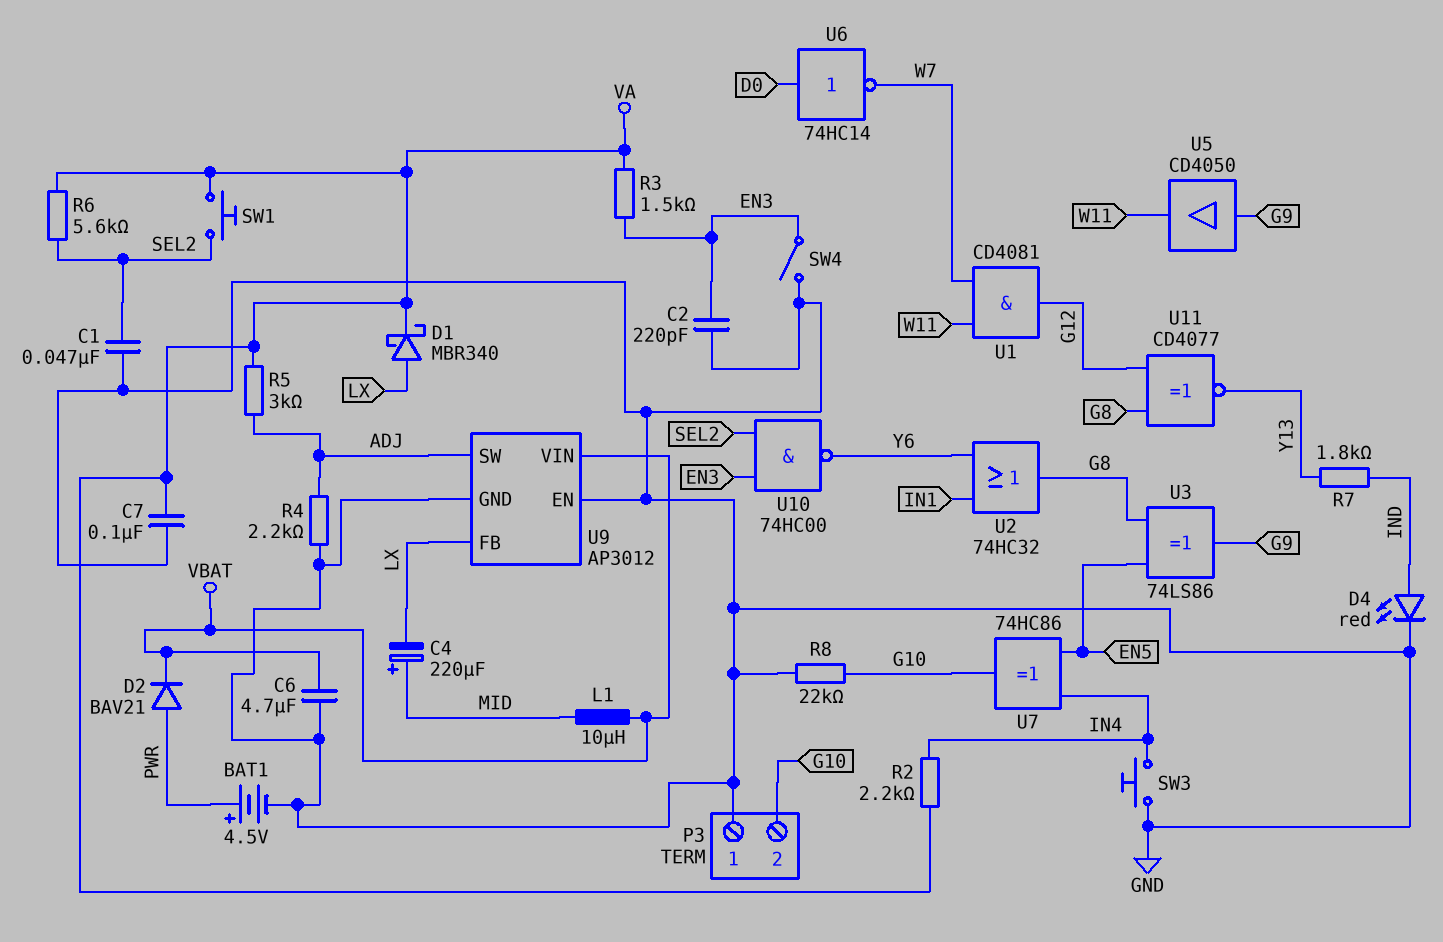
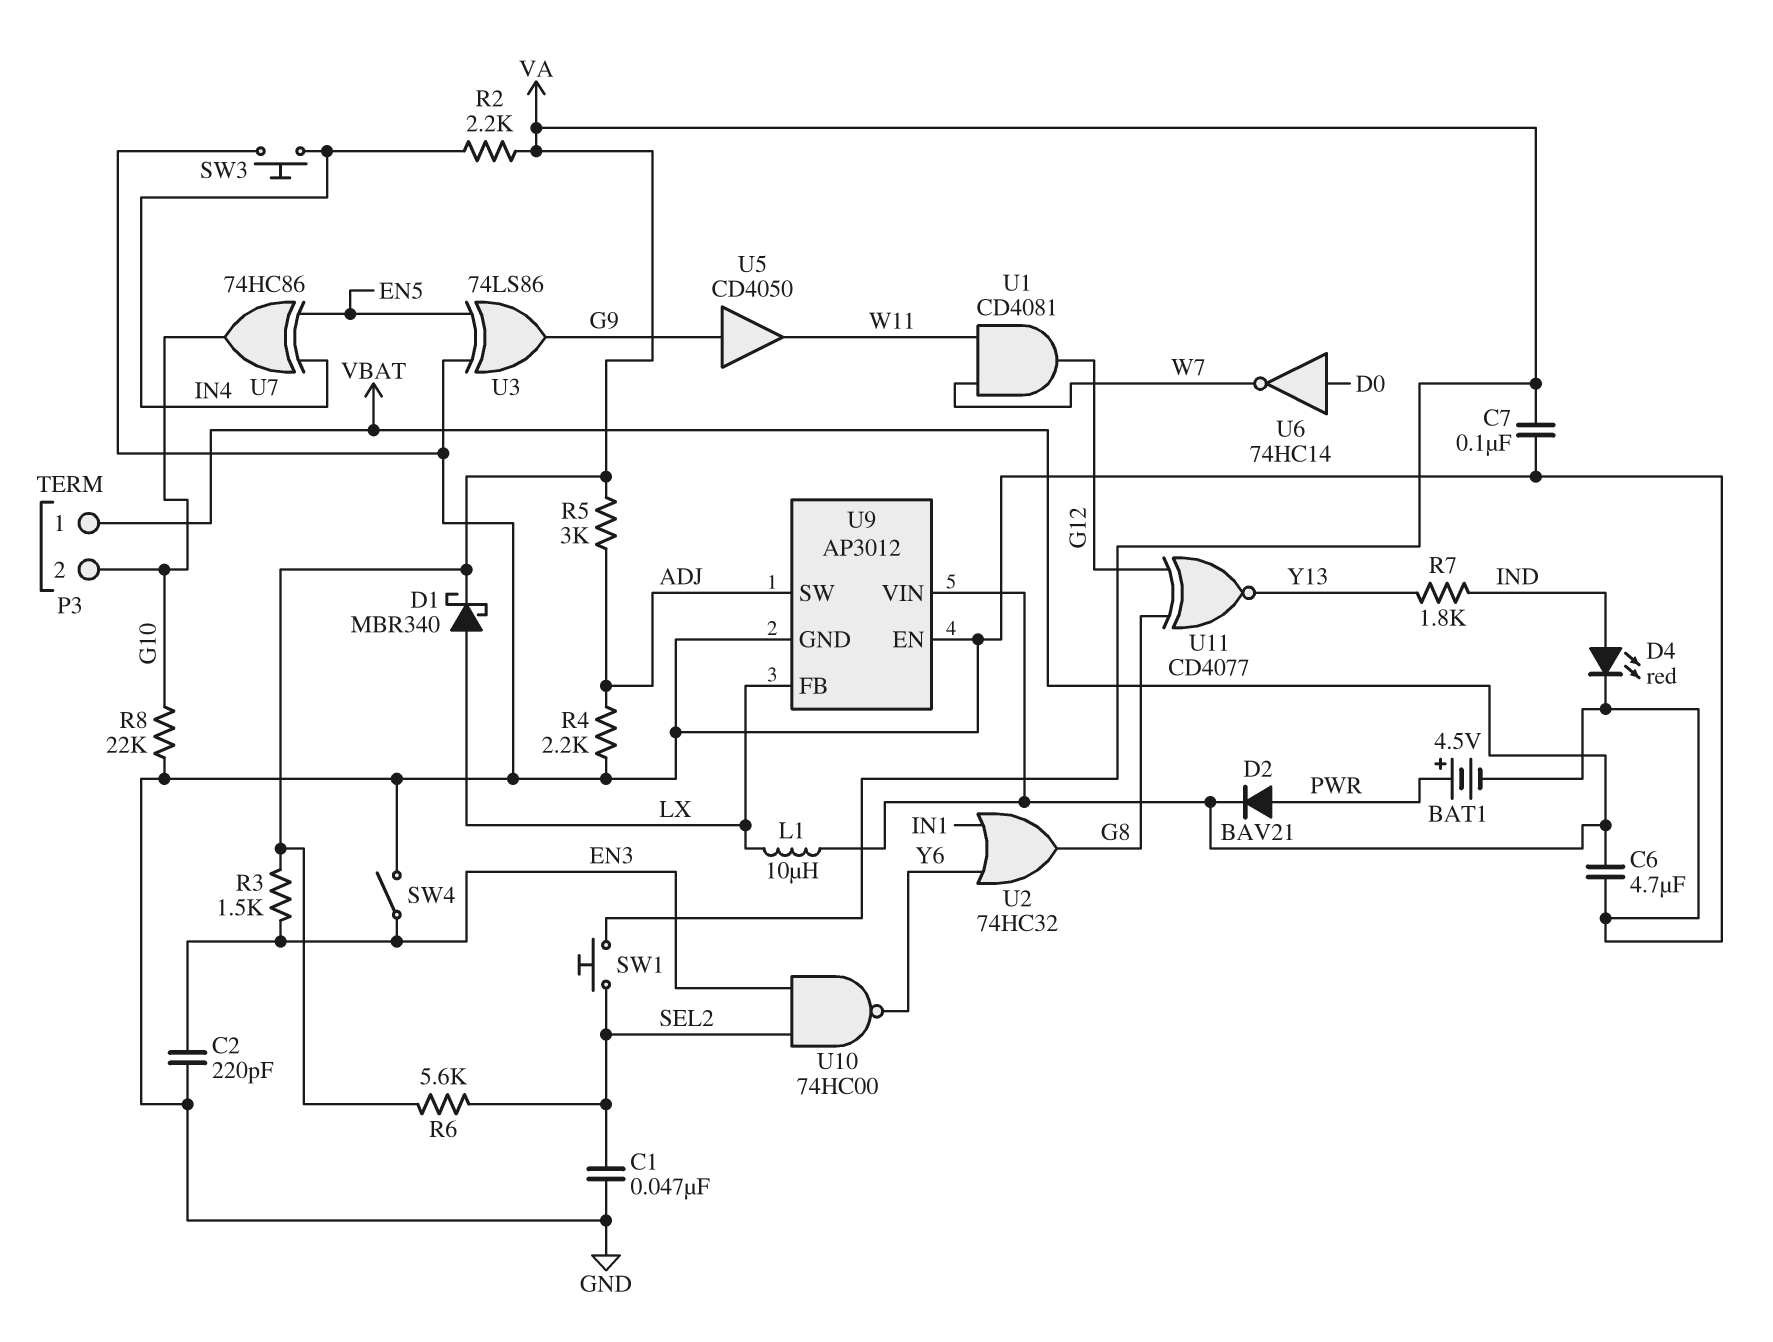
C4: 220uF (plus MID, minus LX) -> none
L1: 10uH (MID, VBAT) -> 10uH (LX, VBAT)
P3 pin 1: GND -> VBAT
U3: XOR 74LS86 (in EN5, in G8, out G9) -> XOR 74LS86 (in EN5, in GND, out G9)

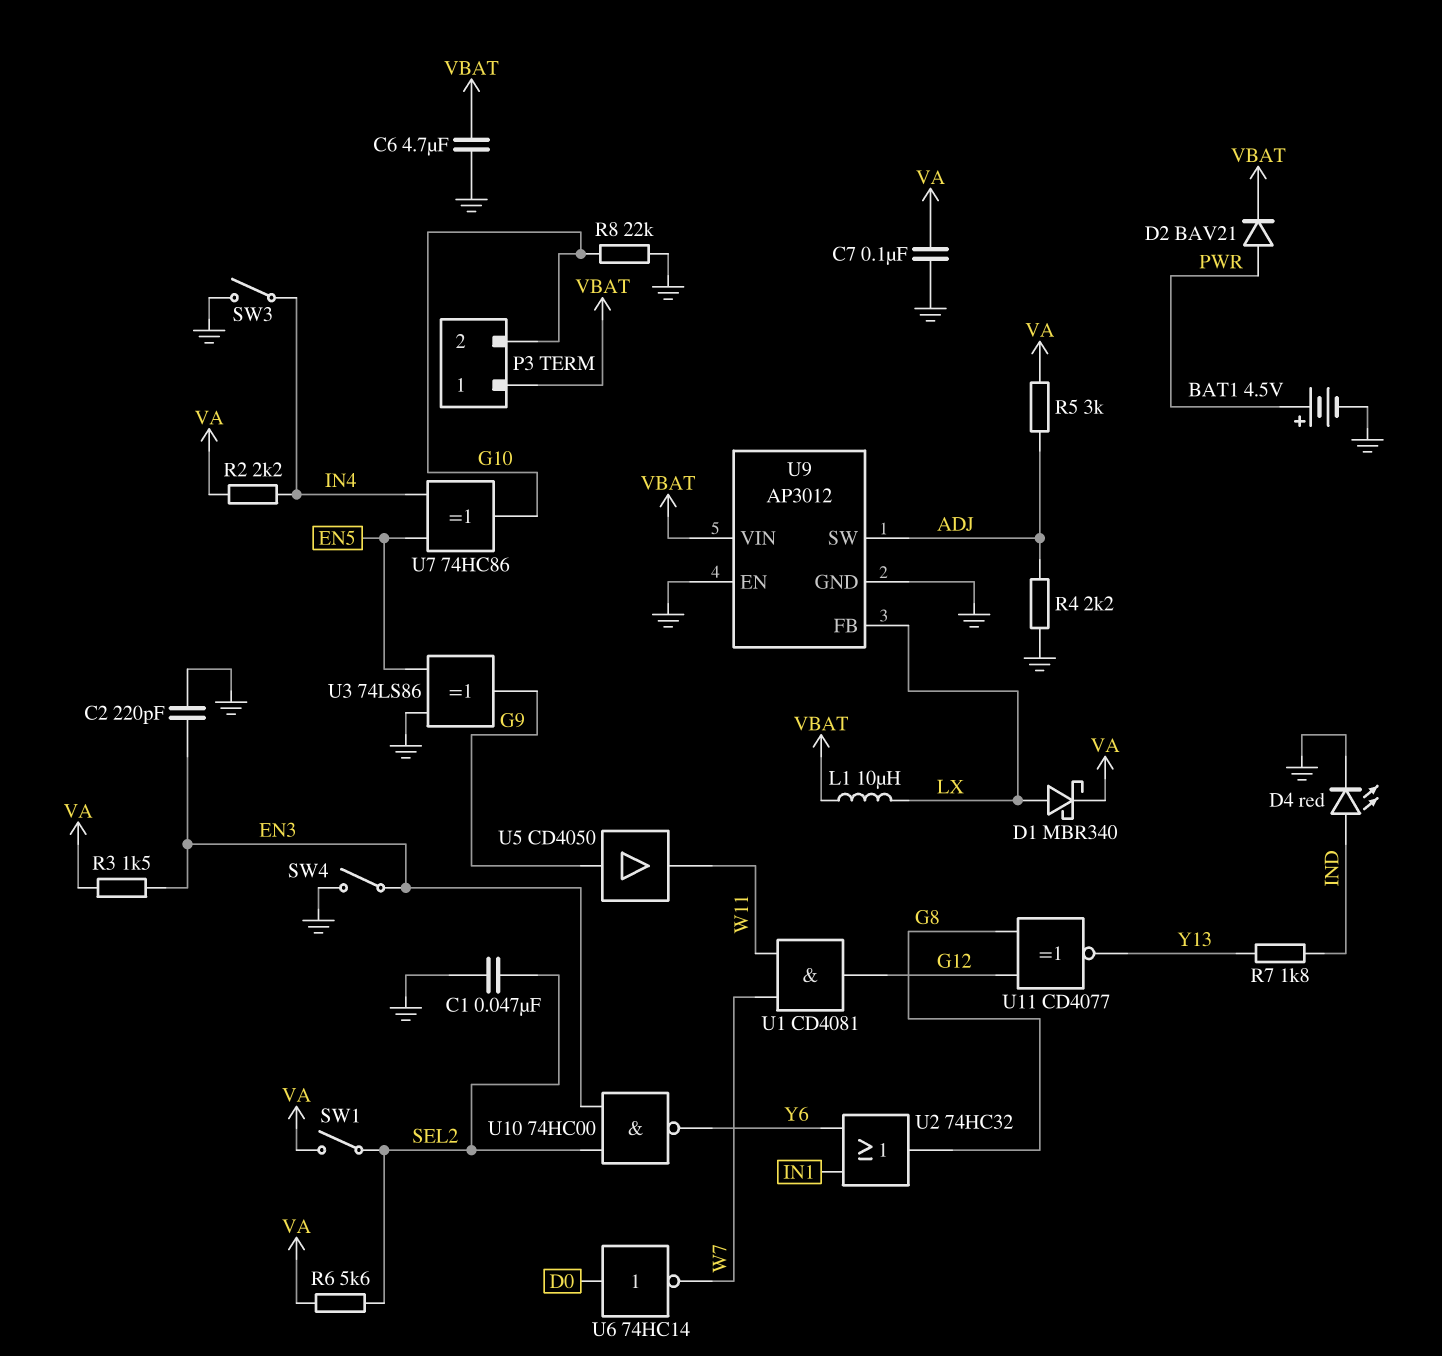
SW1: button (SEL2, VA) -> switch (SEL2, VA)
SW3: button (GND, IN4) -> switch (GND, IN4)

